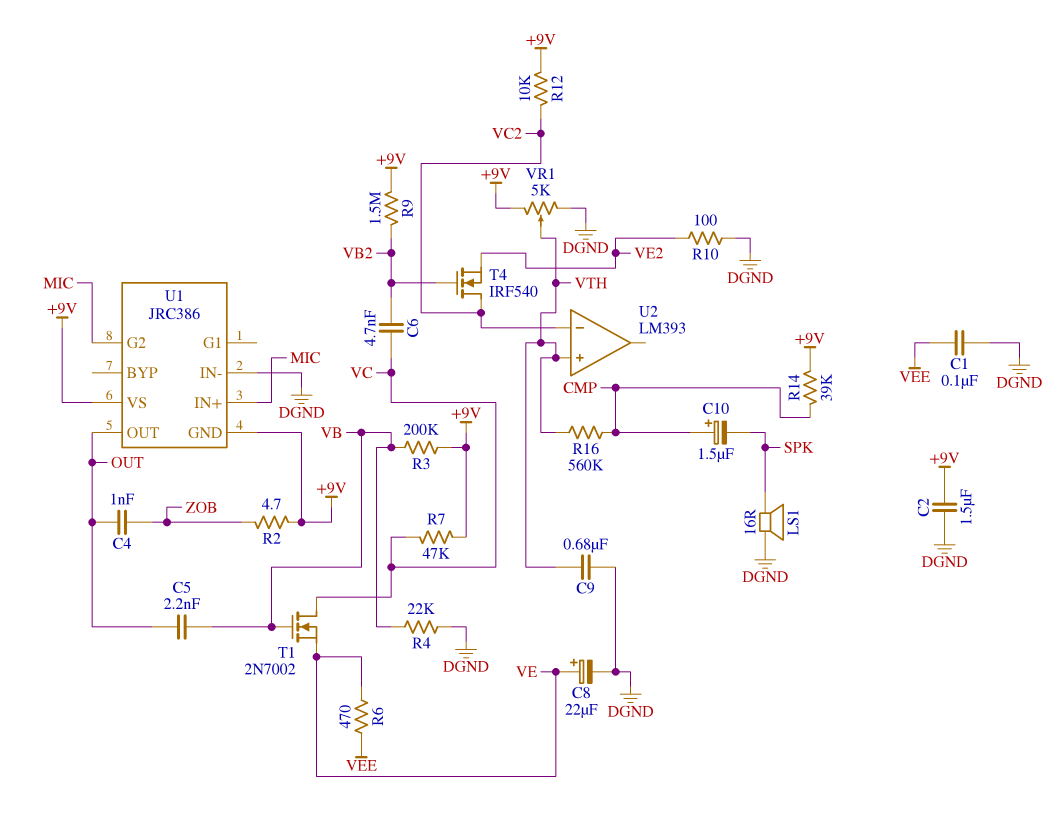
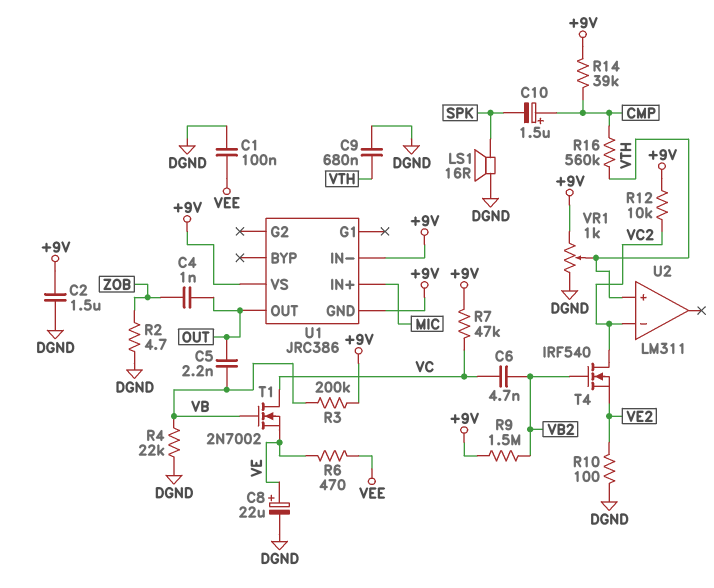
R2: 4.7 (+9V, ZOB) -> 4.7 (DGND, ZOB)
U1 pin G2: MIC -> none
U1 pin IN-: DGND -> +9V
U2: LM393 -> LM311
VR1: 5k (+9V, DGND, wiper VTH) -> 1k (+9V, DGND, wiper VTH)

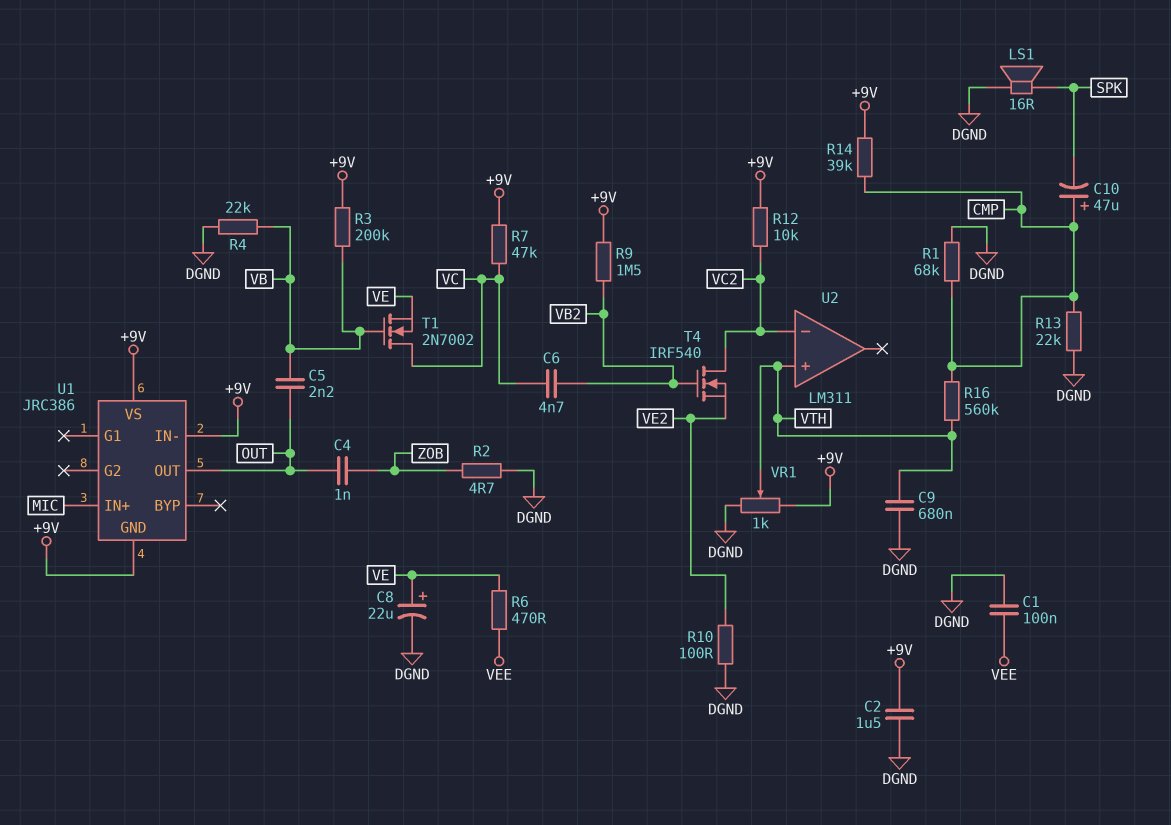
C10: 1.5uF (plus CMP, minus SPK) -> 47uF (plus CMP, minus SPK)
R1: none -> 68k (CMP, DGND)
R13: none -> 22k (CMP, DGND)

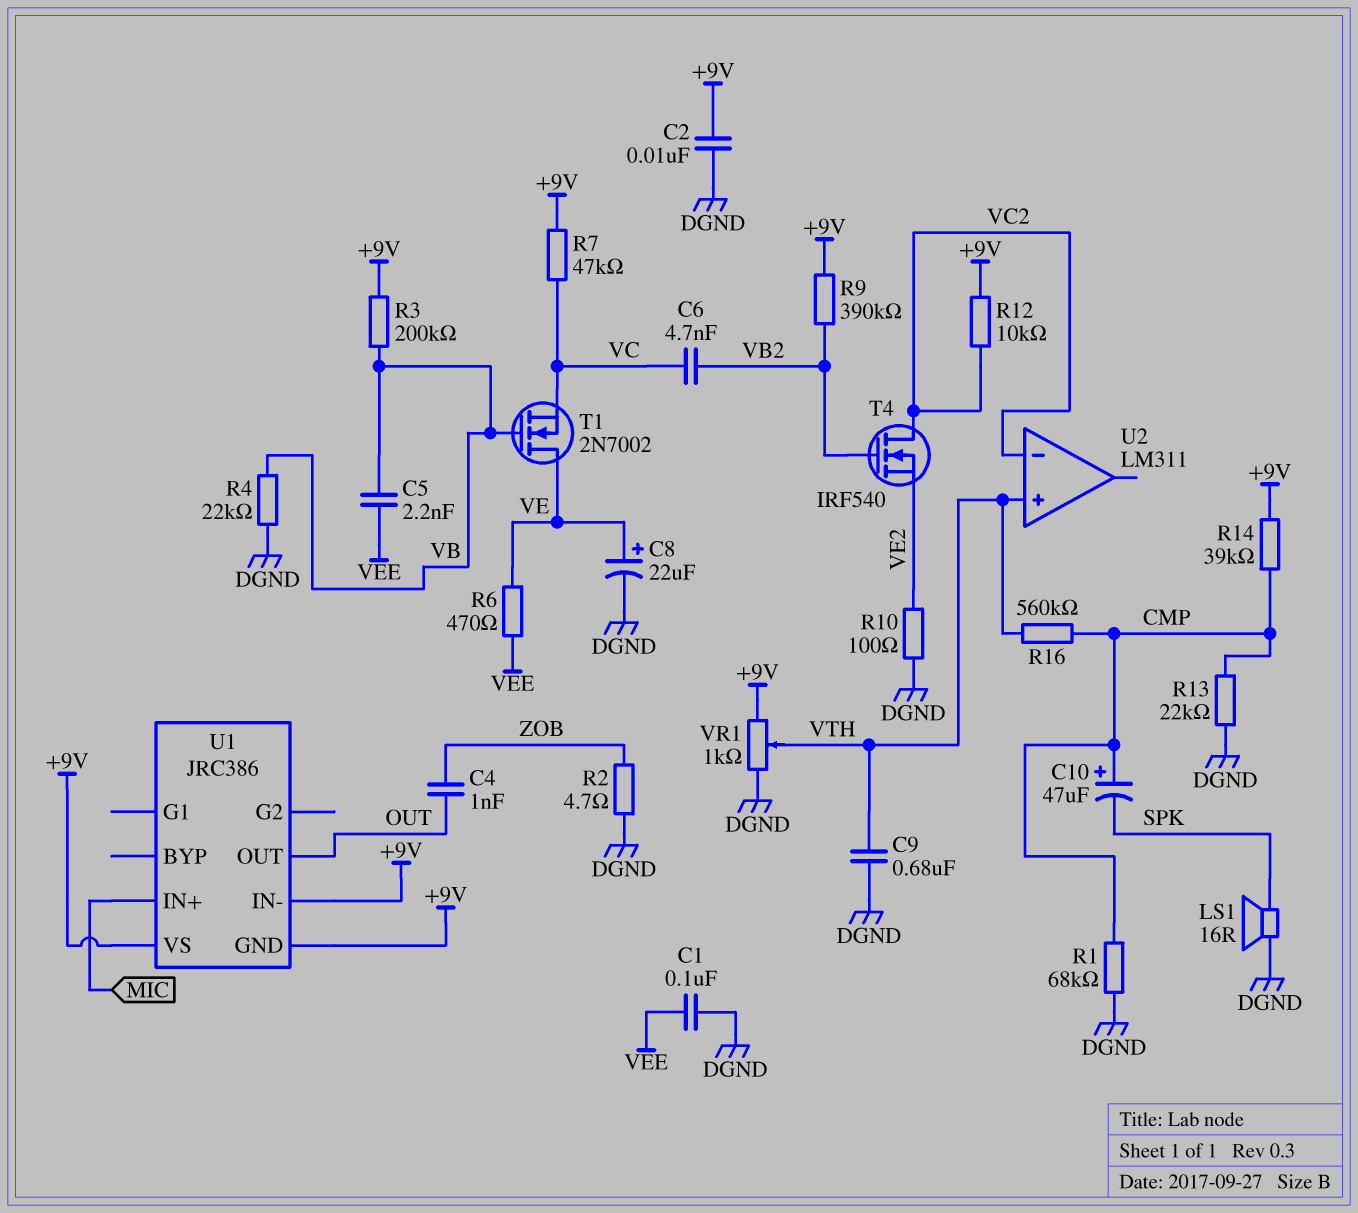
C2: 1.5uF (+9V, DGND) -> 10nF (+9V, DGND)
C5: 2.2nF (OUT, VB) -> 2.2nF (VB, VEE)
R9: 1.5M (+9V, VB2) -> 390k (+9V, VB2)
T1: NMOS 2N7002 (G VB, D VC, S VE) -> NMOS 2N7002 (G VB, D VE, S VC)

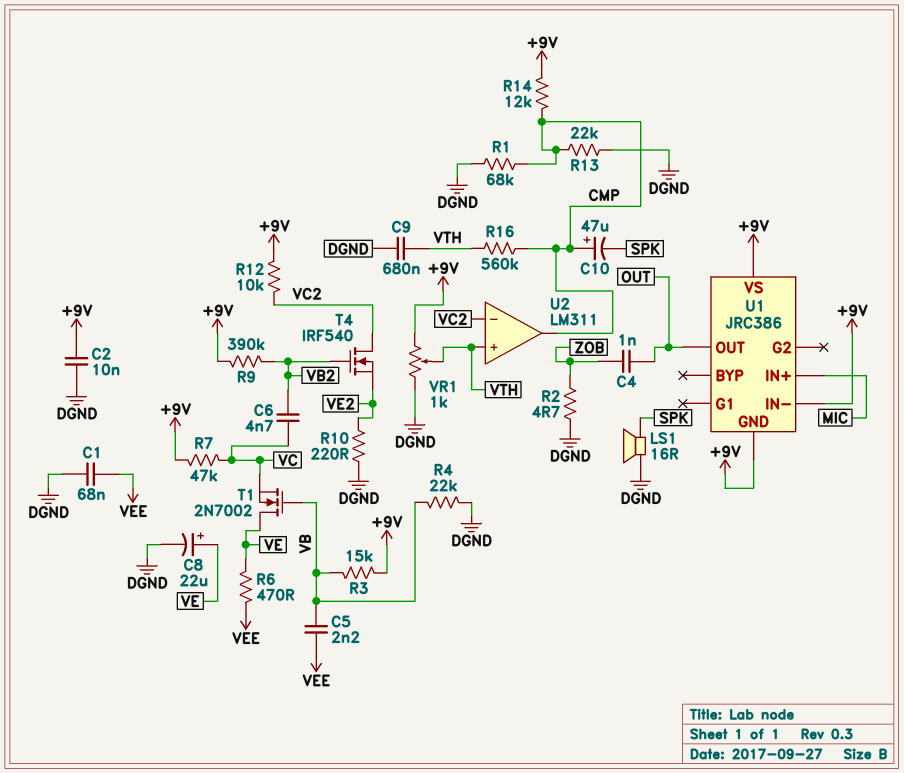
C1: 100nF (DGND, VEE) -> 68nF (DGND, VEE)
R3: 200k (+9V, VB) -> 15k (+9V, VB)
R10: 100 (DGND, VE2) -> 220 (DGND, VE2)
R14: 39k (+9V, CMP) -> 12k (+9V, CMP)
U2 pin out: none -> CMP

